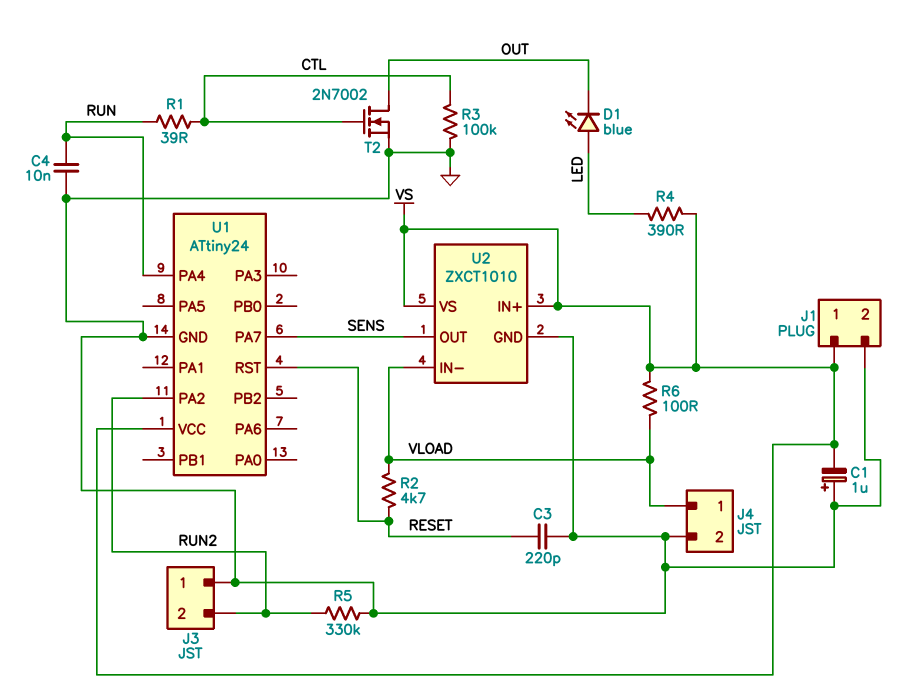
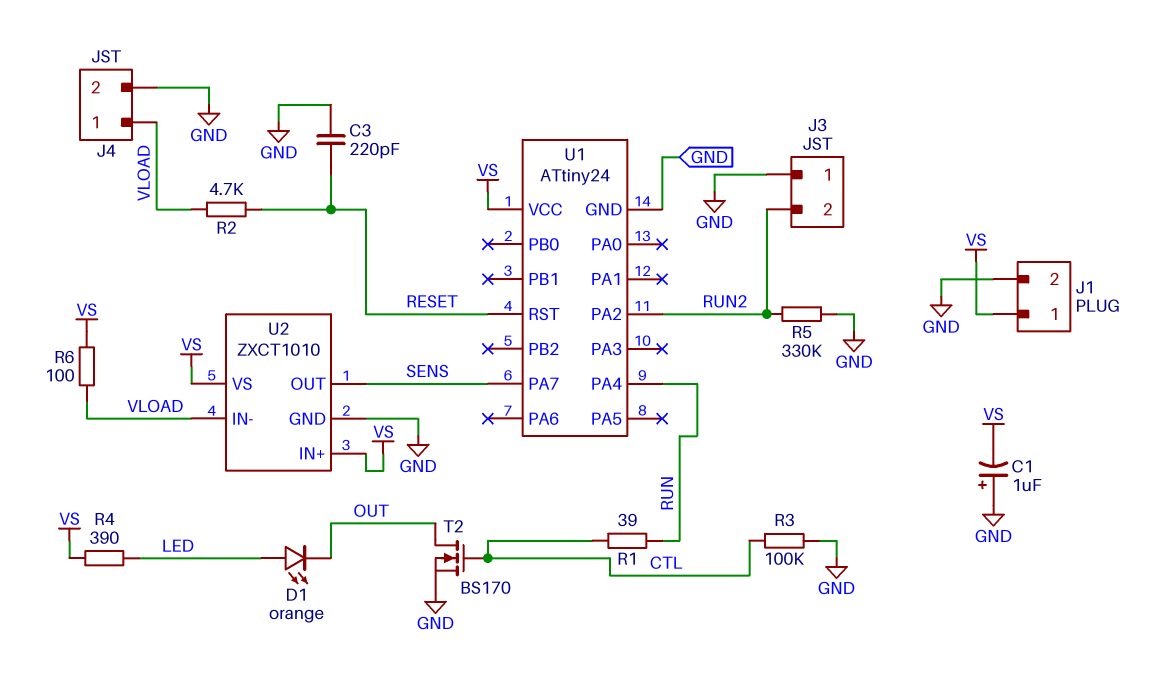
C4: 10nF (GND, RUN) -> none
D1: LED blue (A LED, K OUT) -> LED orange (A LED, K OUT)
T2: NMOS 2N7002 (G CTL, D OUT, S GND) -> NMOS BS170 (G CTL, D OUT, S GND)

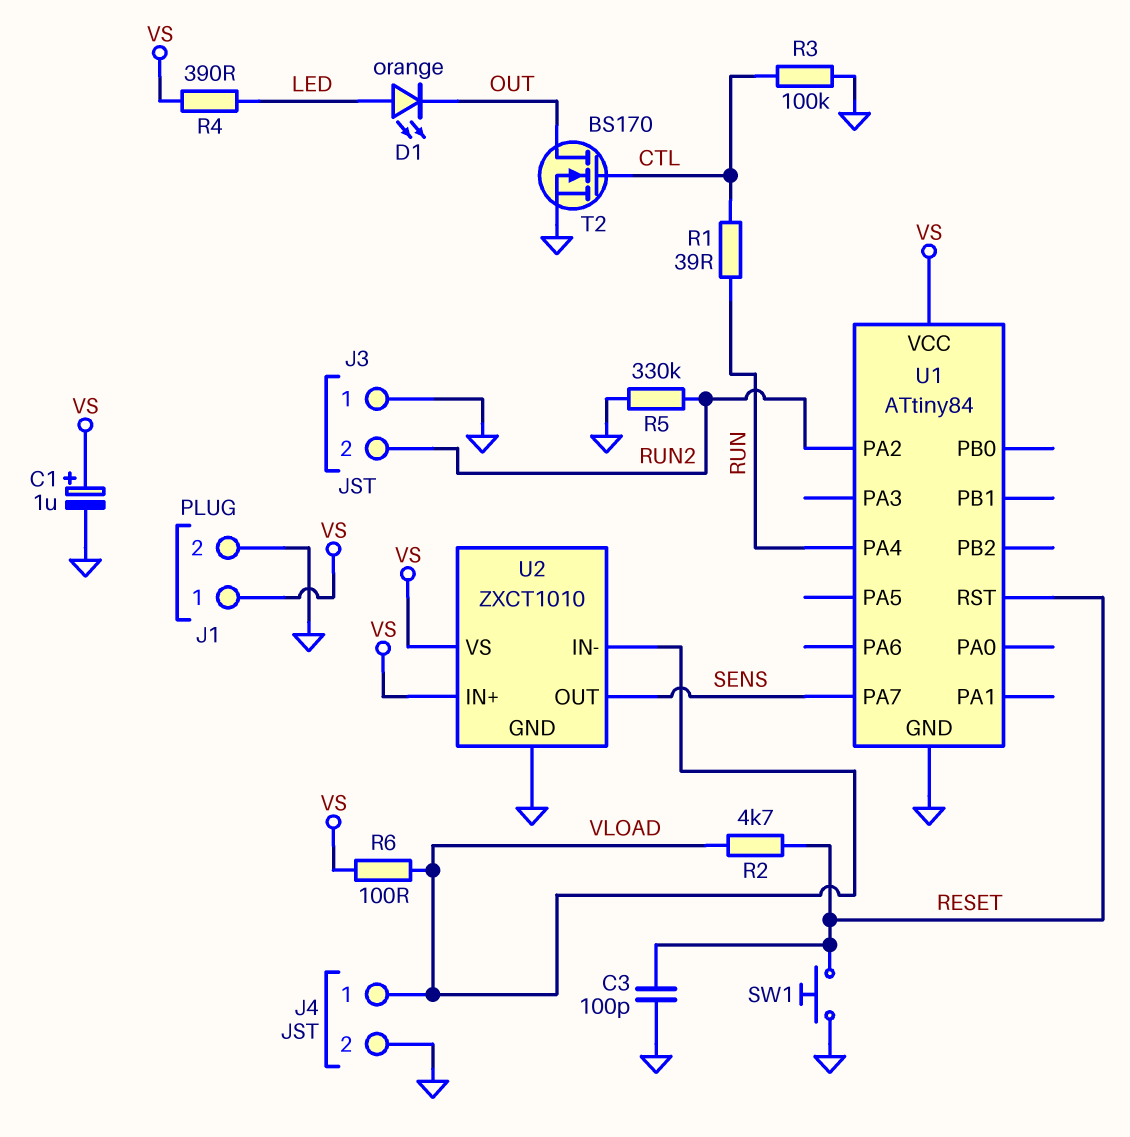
C1: 1uF (plus GND, minus VS) -> 1uF (plus VS, minus GND)
C3: 220pF (GND, RESET) -> 100pF (GND, RESET)
SW1: none -> button (GND, RESET)
U1: ATtiny24 -> ATtiny84

